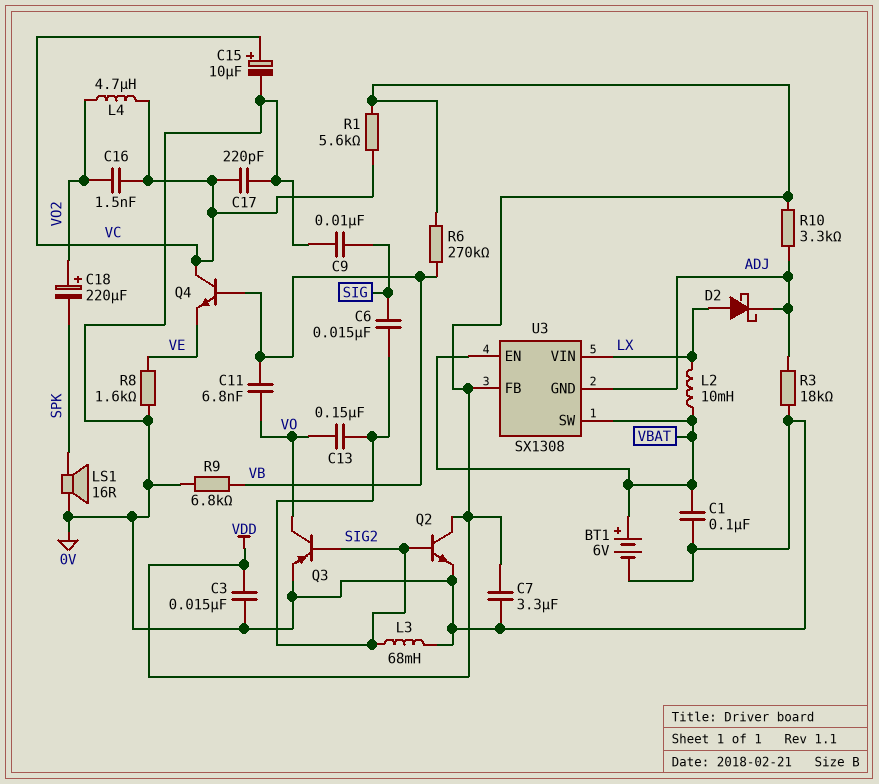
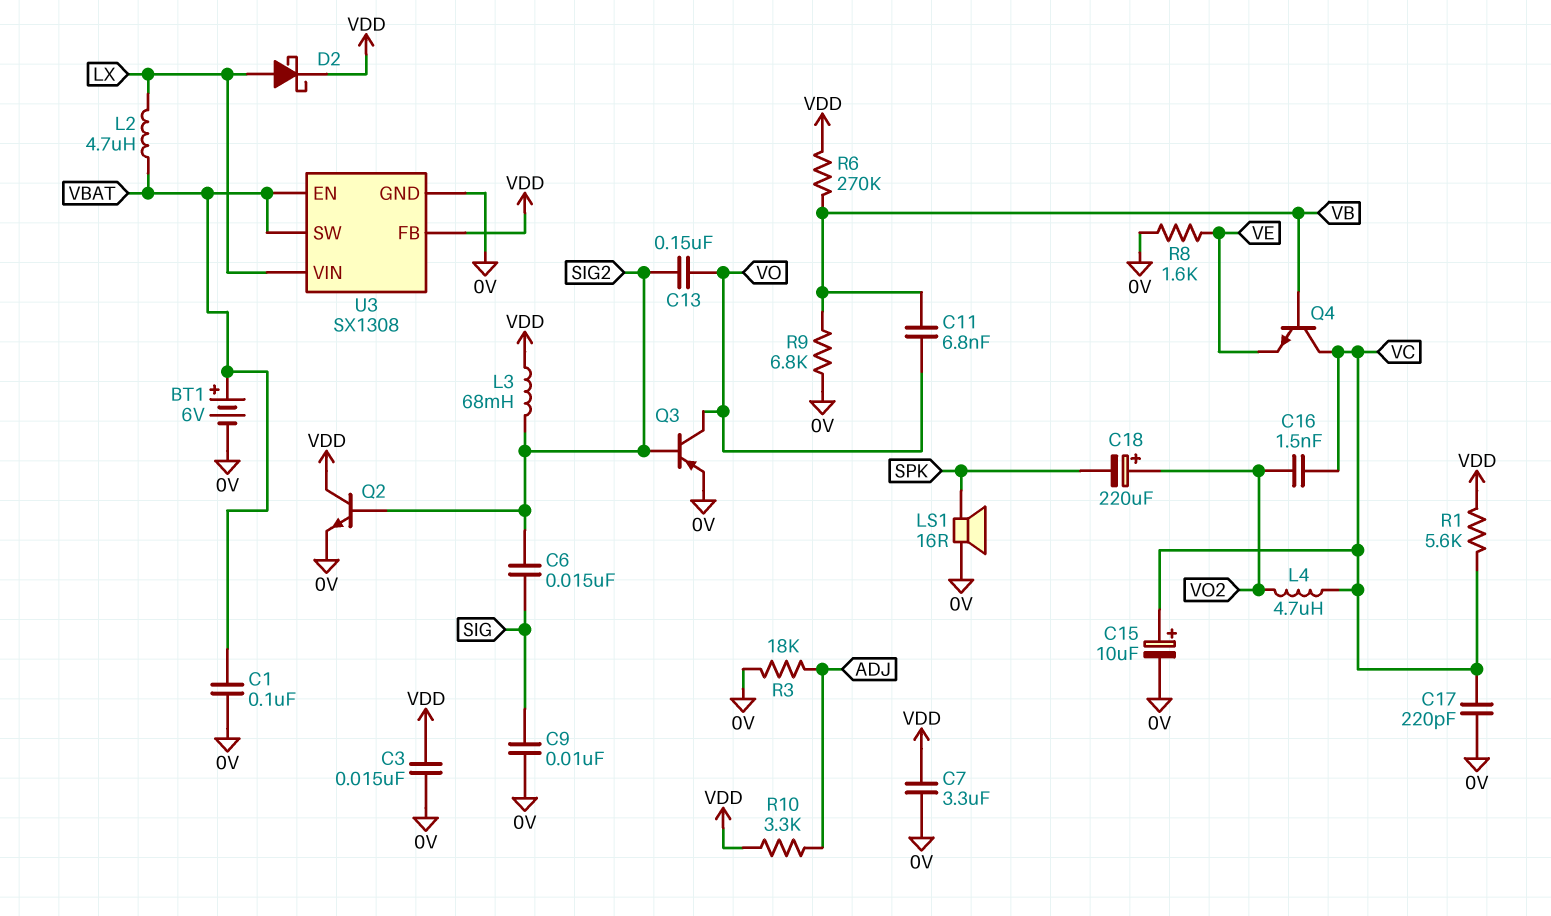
D2: schottky (A LX, K ADJ) -> schottky (A LX, K VDD)
L2: 10mH (LX, VBAT) -> 4.7uH (LX, VBAT)
L3: 68mH (0V, SIG2) -> 68mH (SIG2, VDD)
U3 pin GND: ADJ -> 0V

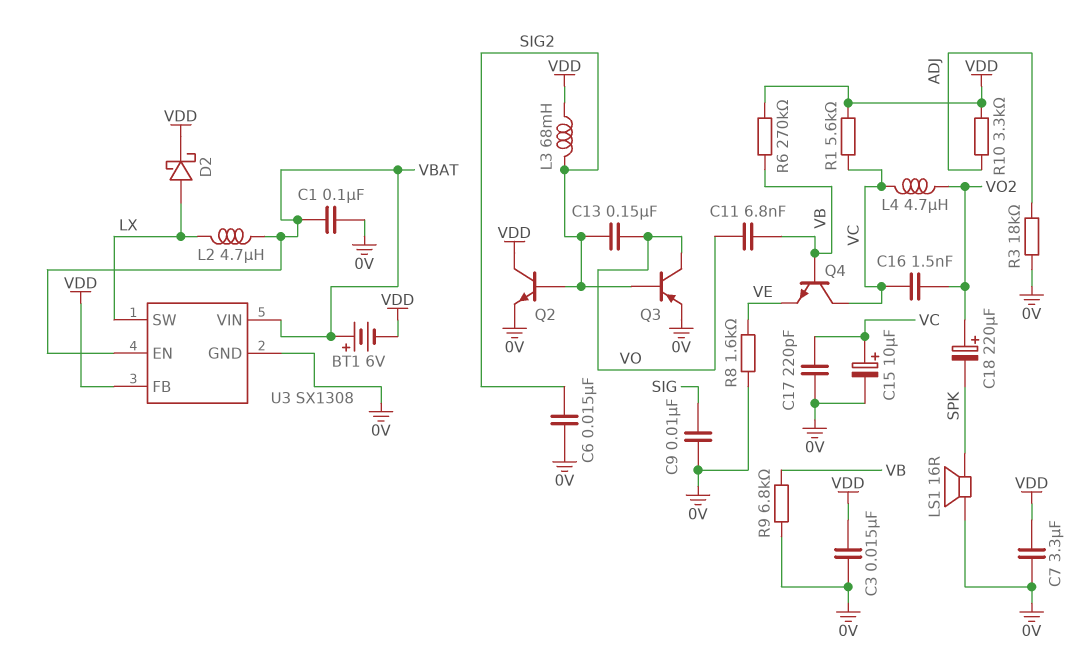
BT1: 6V (plus VBAT, minus 0V) -> 6V (plus VBAT, minus VDD)
C6: 15nF (SIG, SIG2) -> 15nF (0V, SIG2)
U3 pin SW: VBAT -> LX
U3 pin VIN: LX -> VBAT

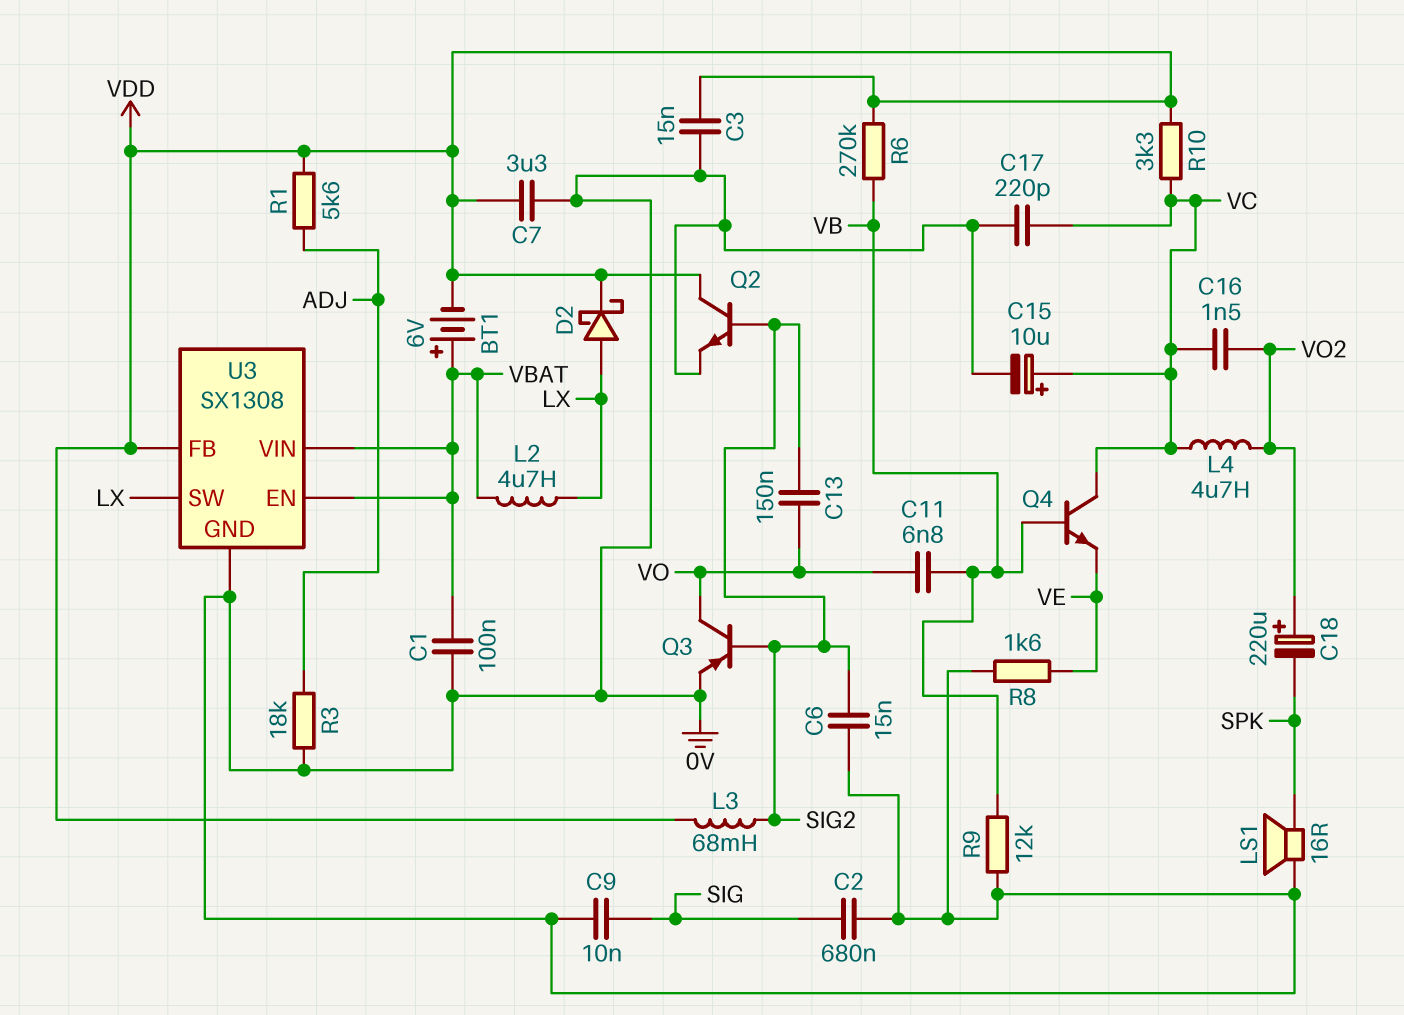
C2: none -> 680nF (0V, SIG)
R1: 5.6k (VC, VDD) -> 5.6k (ADJ, VDD)
R9: 6.8k (0V, VB) -> 12k (0V, VB)
R10: 3.3k (ADJ, VDD) -> 3.3k (VC, VDD)

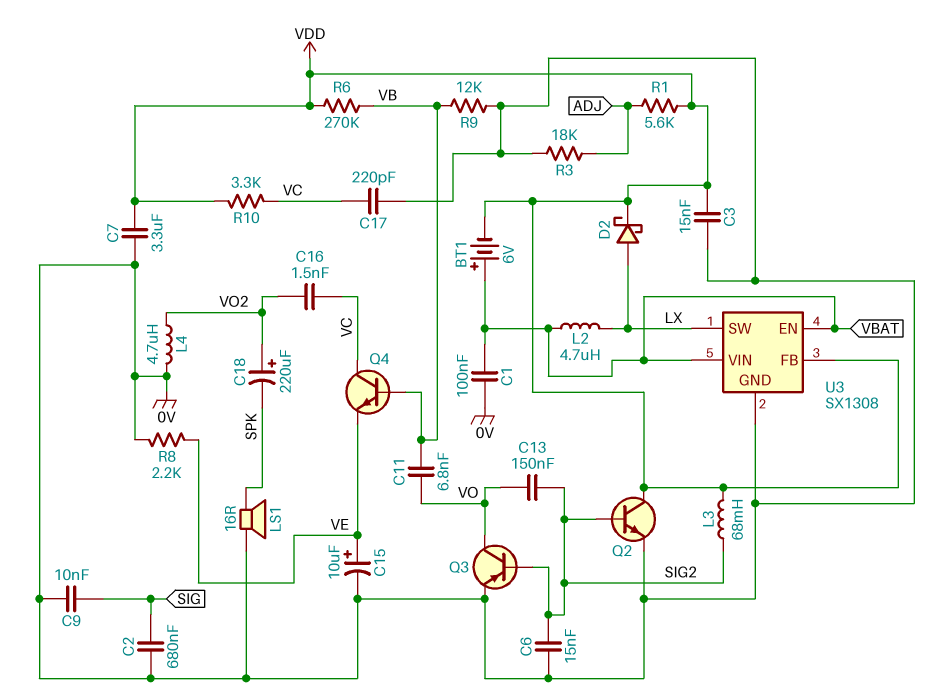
C15: 10uF (plus VC, minus 0V) -> 10uF (plus VE, minus 0V)
L4: 4.7uH (VC, VO2) -> 4.7uH (0V, VO2)
R8: 1.6k (0V, VE) -> 2.2k (0V, VE)

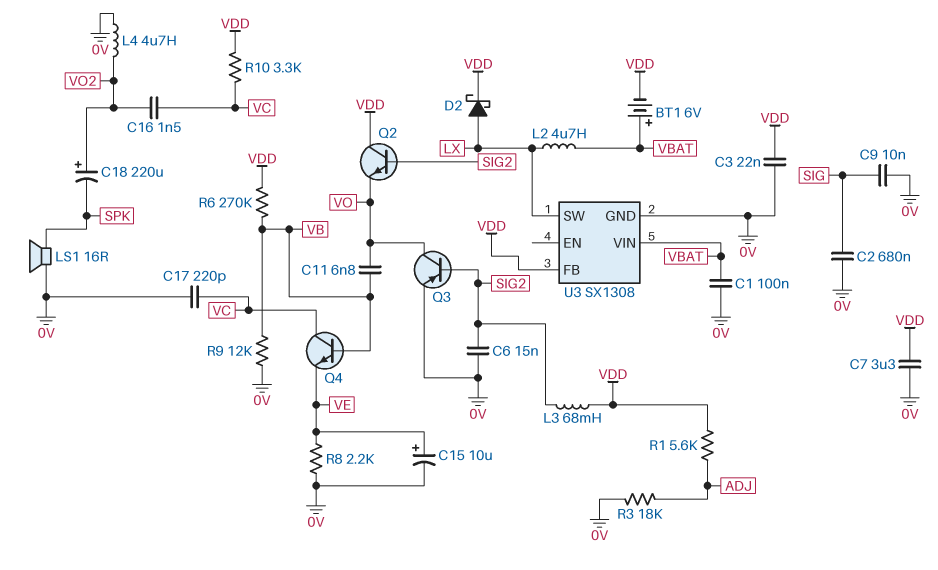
C3: 15nF (0V, VDD) -> 22nF (0V, VDD)
C13: 150nF (SIG2, VO) -> none
Q2: NPN (B SIG2, C VDD, E 0V) -> NPN (B SIG2, C VDD, E VO)
U3 pin EN: VBAT -> none

